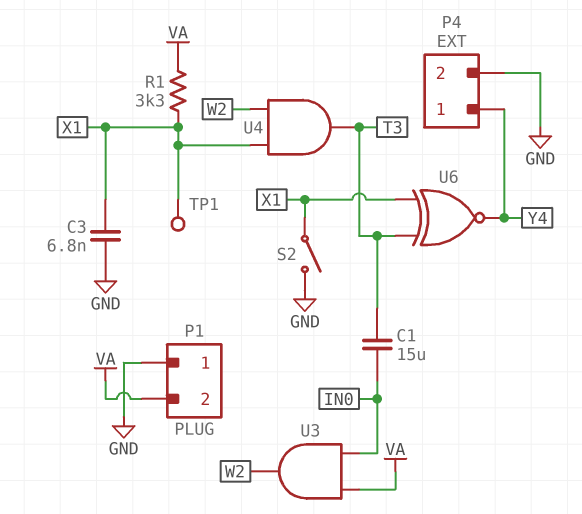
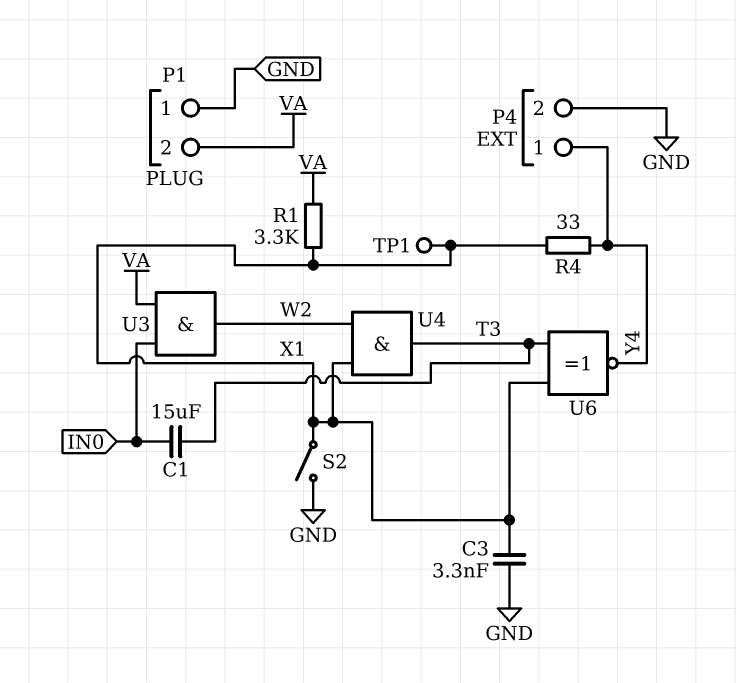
C3: 6.8nF (GND, X1) -> 3.3nF (GND, X1)
R4: none -> 33 (X1, Y4)

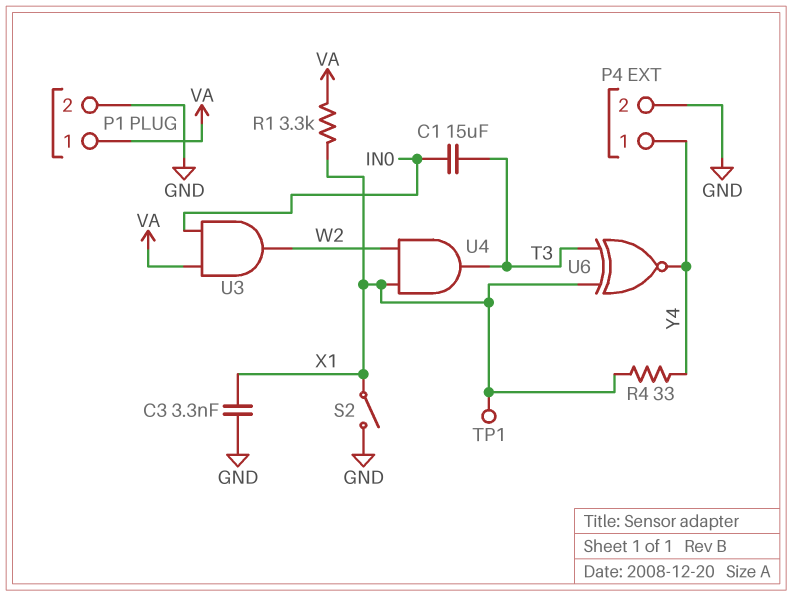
P1 pin 1: GND -> VA
P1 pin 2: VA -> GND

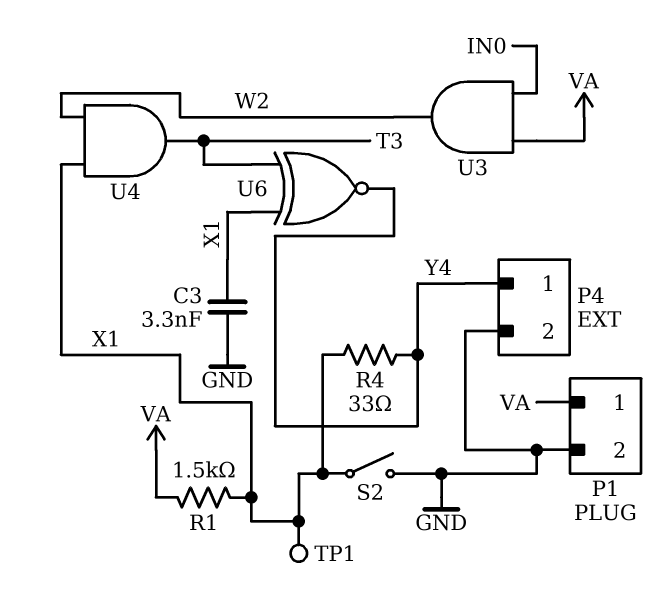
C1: 15uF (IN0, T3) -> none
R1: 3.3k (VA, X1) -> 1.5k (VA, X1)

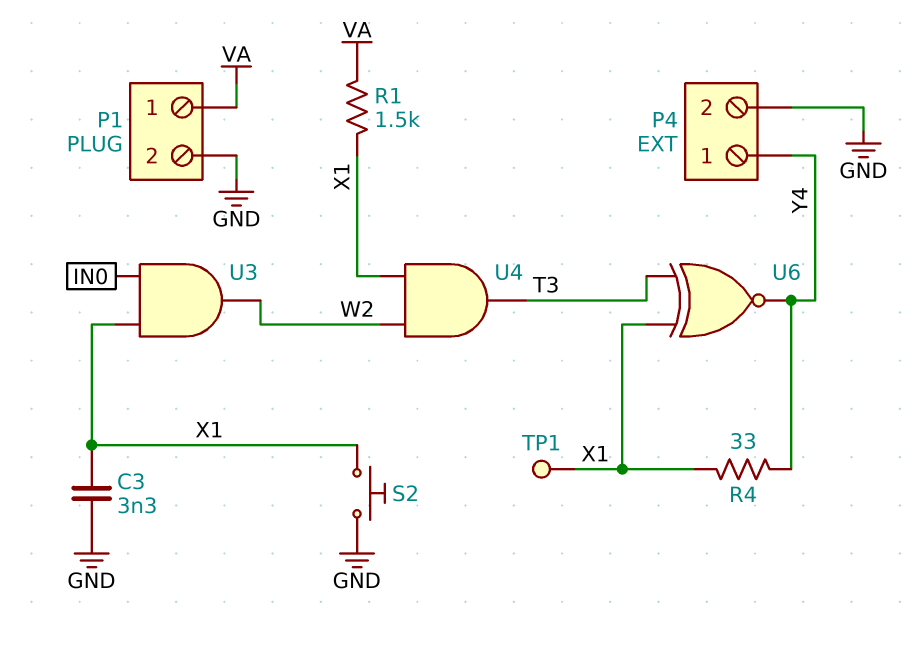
S2: switch (GND, X1) -> button (GND, X1)
U3: AND (in IN0, in VA, out W2) -> AND (in IN0, in X1, out W2)

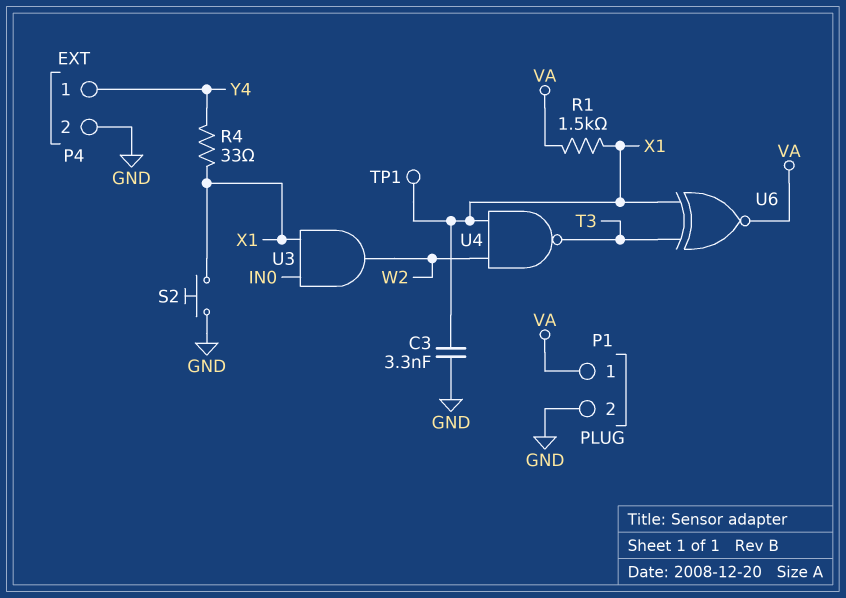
U4: AND (in W2, in X1, out T3) -> NAND (in W2, in X1, out T3)
U6: XNOR (in T3, in X1, out Y4) -> XNOR (in T3, in X1, out VA)

